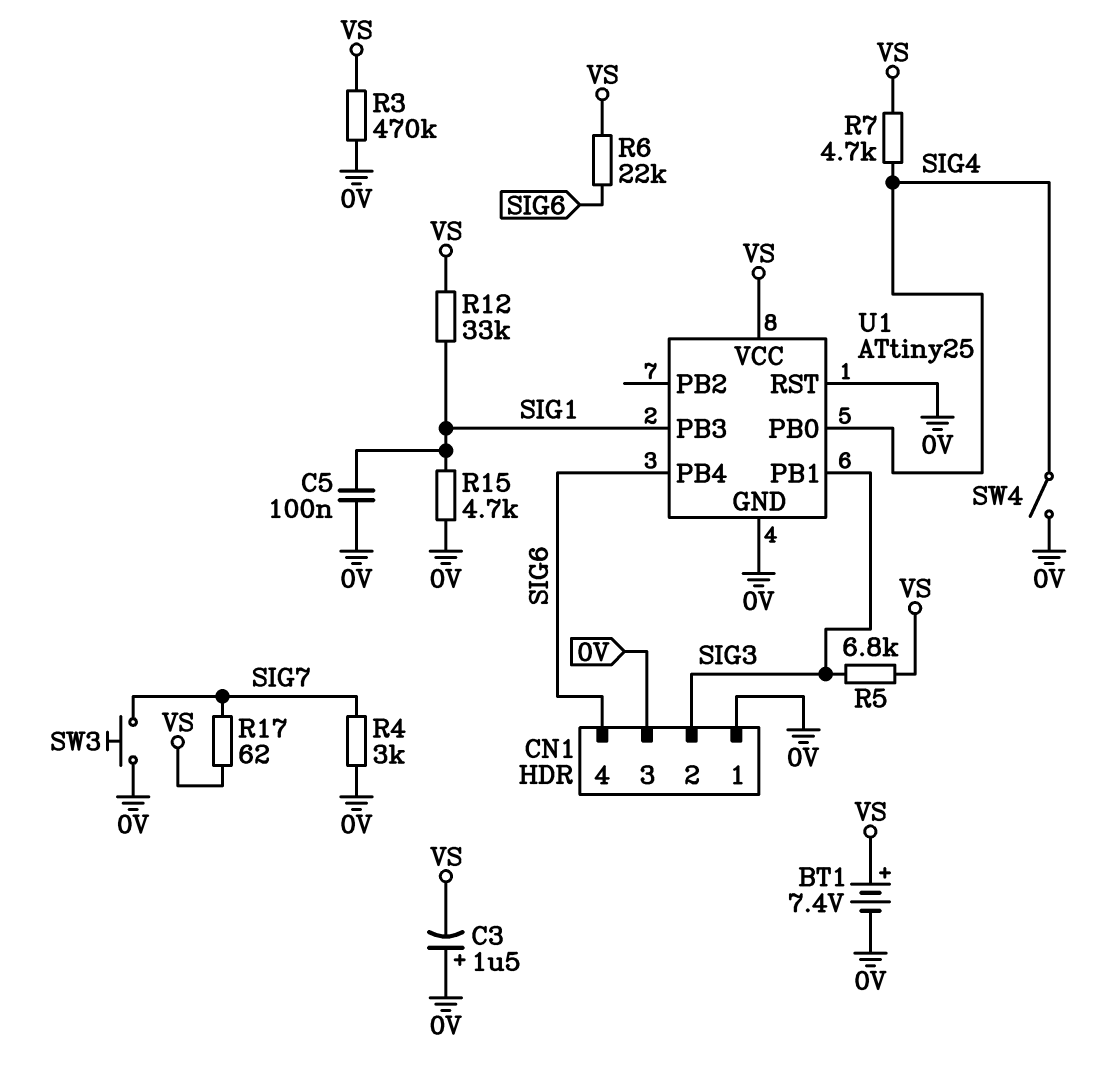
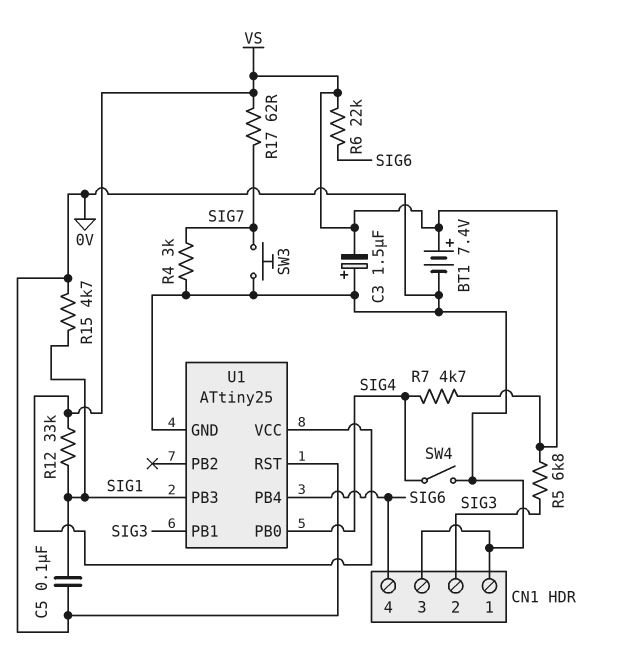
R3: 470k (0V, VS) -> none

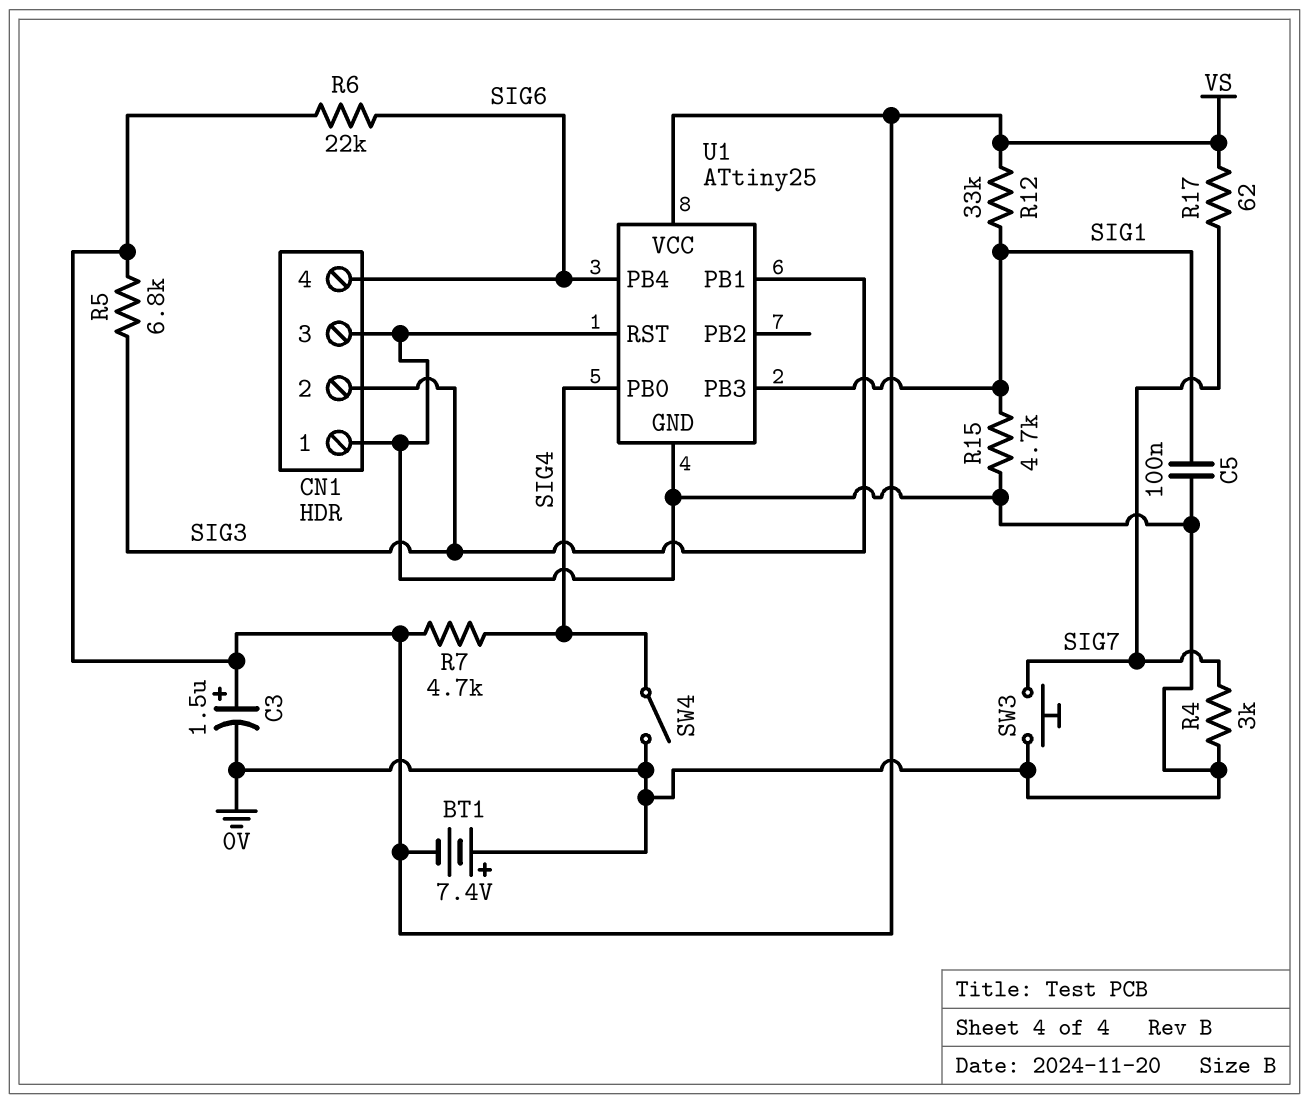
BT1: 7.4V (plus VS, minus 0V) -> 7.4V (plus 0V, minus VS)
C3: 1.5uF (plus 0V, minus VS) -> 1.5uF (plus VS, minus 0V)

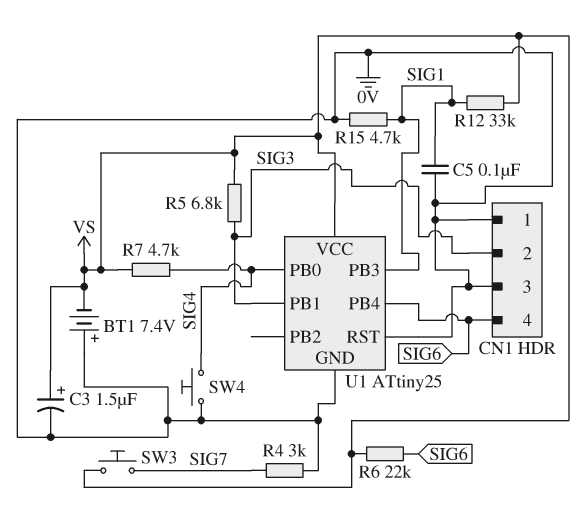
R17: 62 (SIG7, VS) -> none
SW3: button (0V, SIG7) -> button (SIG7, VS)
SW4: switch (0V, SIG4) -> button (0V, SIG4)

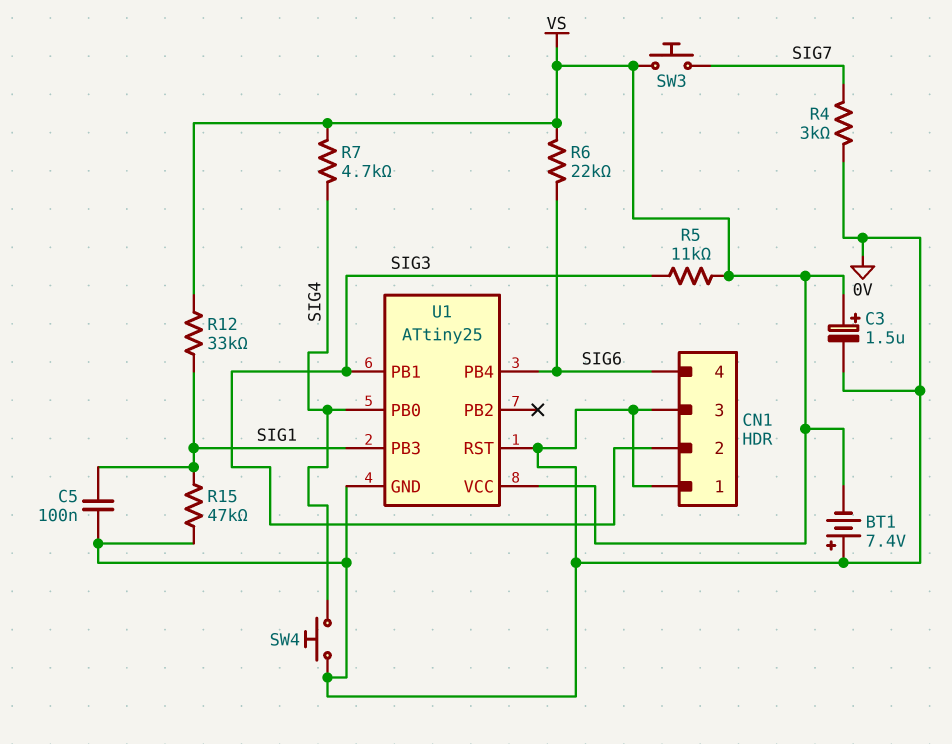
R5: 6.8k (SIG3, VS) -> 11k (SIG3, VS)
R15: 4.7k (0V, SIG1) -> 47k (0V, SIG1)

